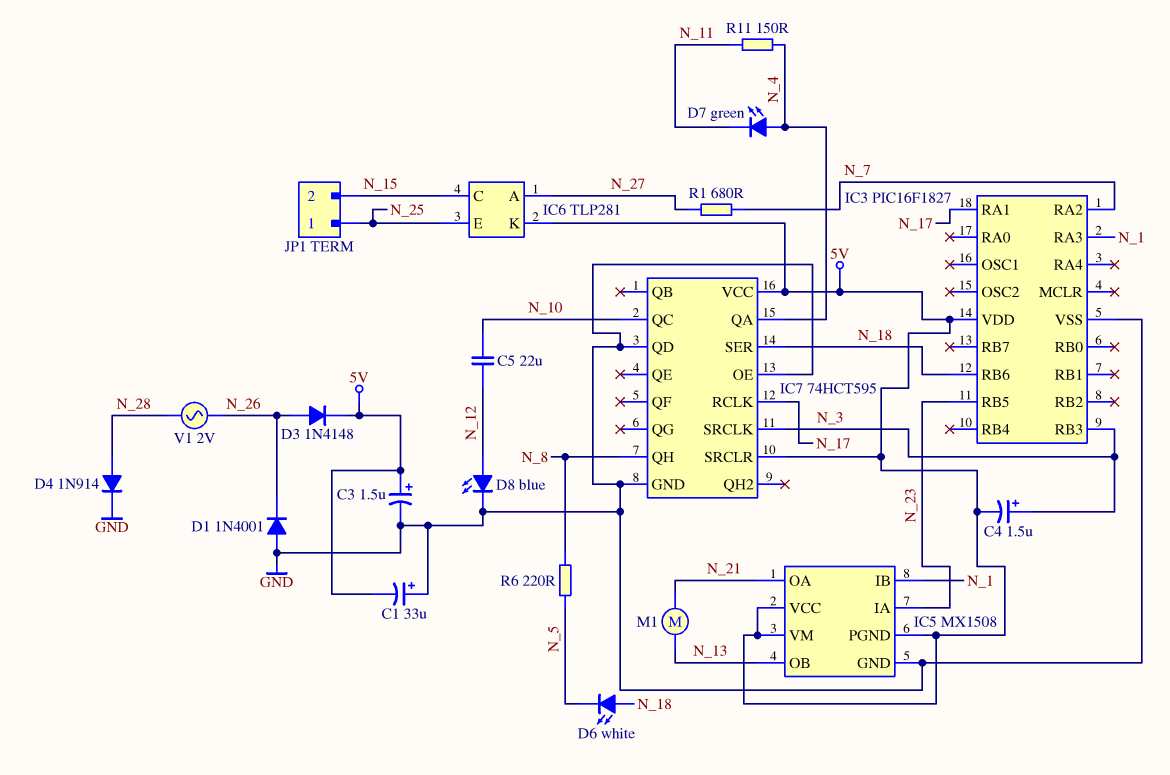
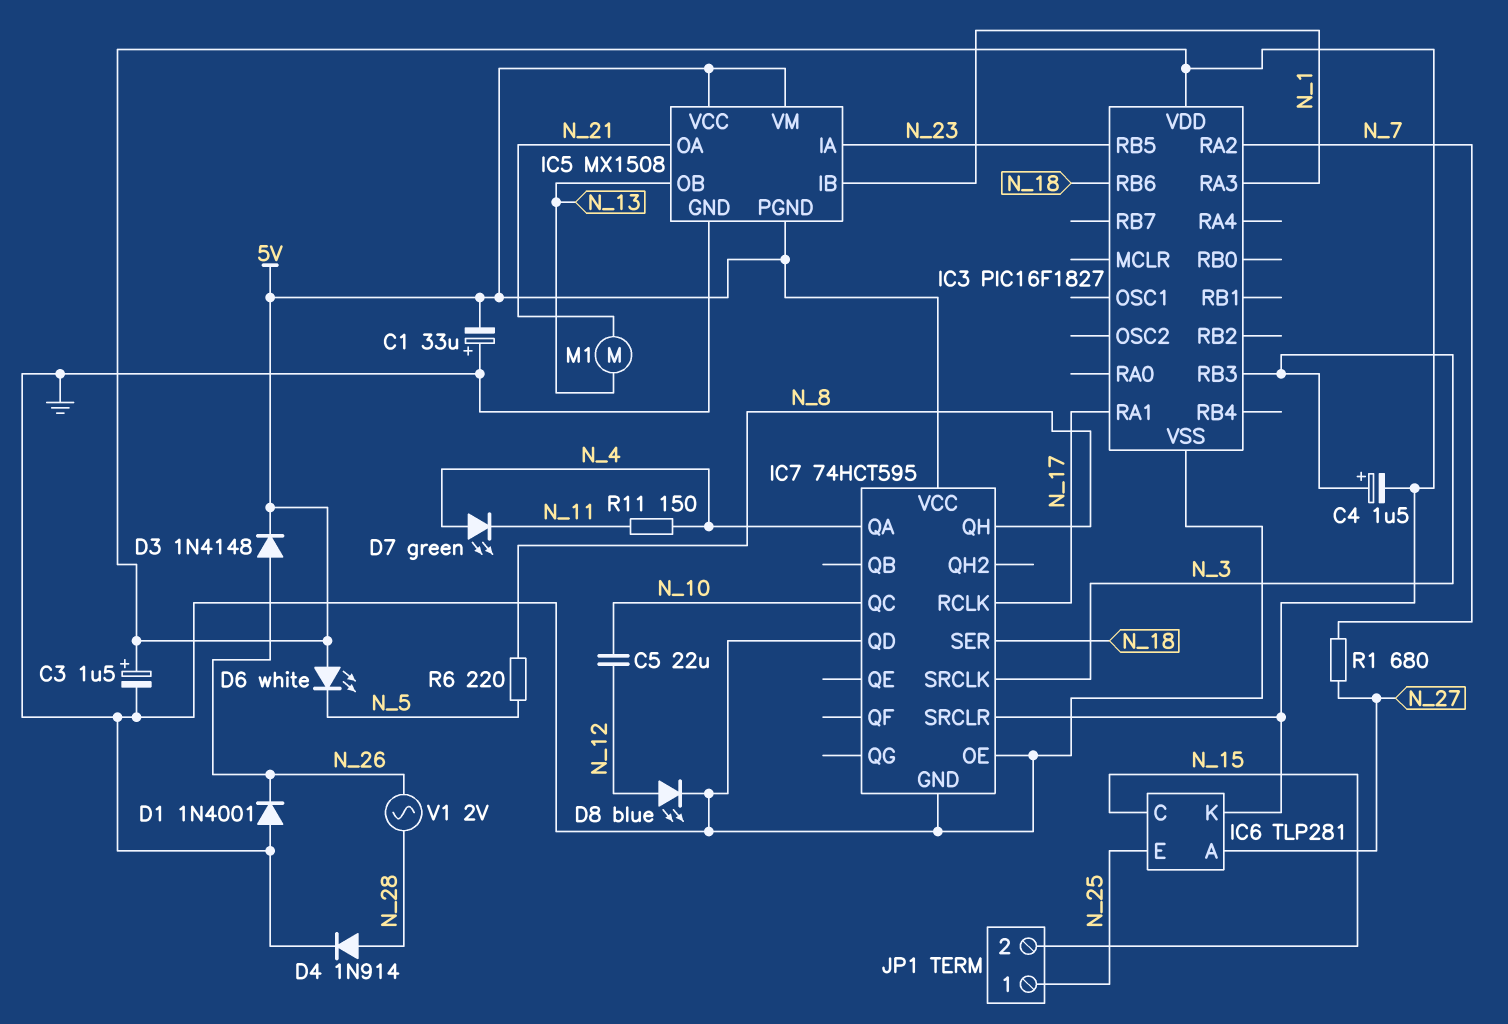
D6: LED white (A N_18, K N_5) -> LED white (A 5V, K N_5)

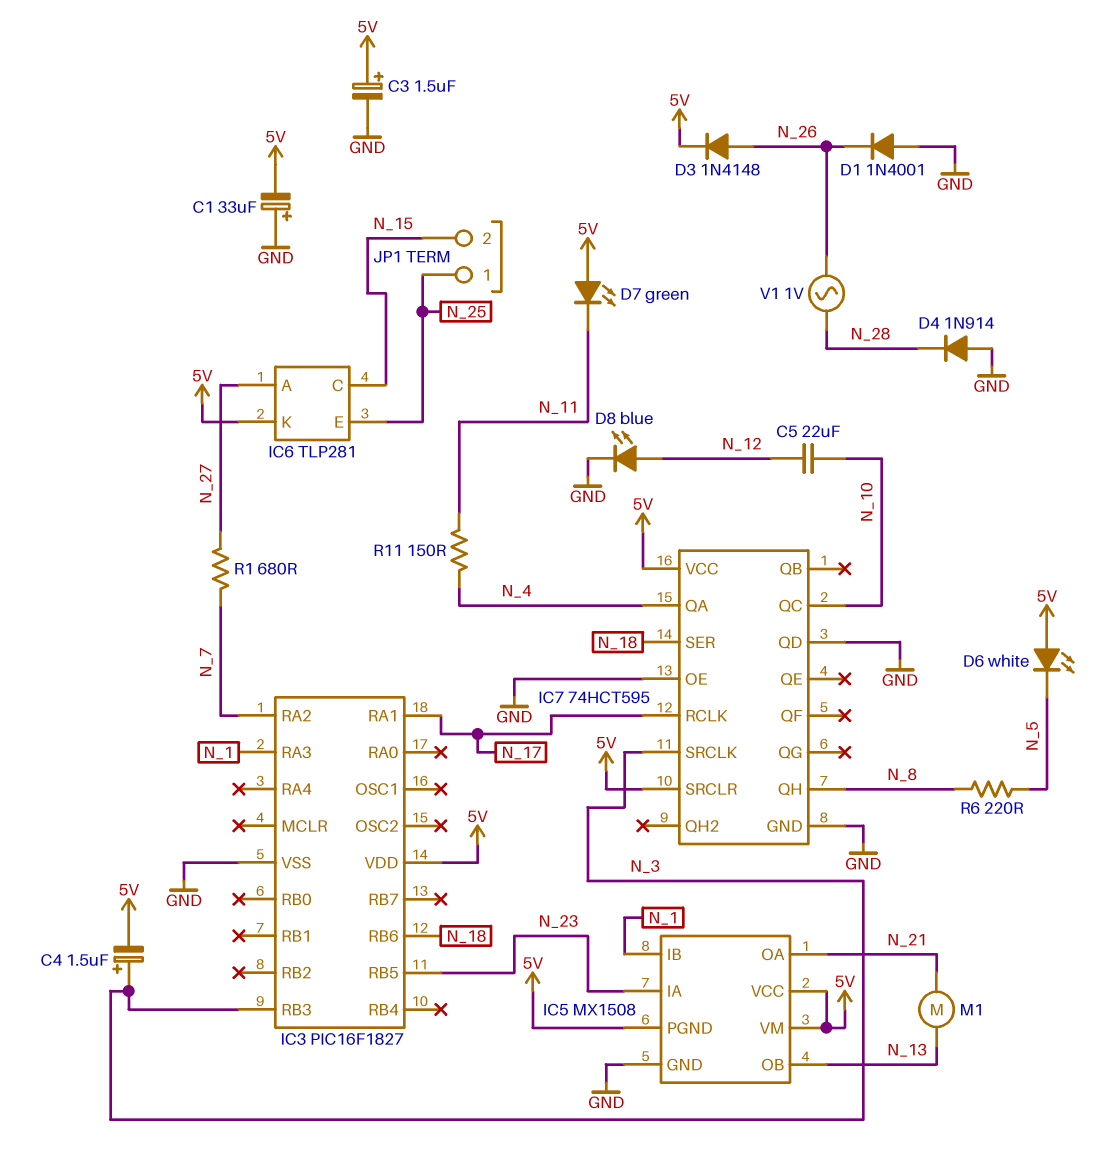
D4: diode 1N914 (A N_28, K GND) -> diode 1N914 (A GND, K N_28)
D7: LED green (A N_4, K N_11) -> LED green (A 5V, K N_11)
V1: AC 2V (N_26, N_28) -> AC 1V (N_26, N_28)

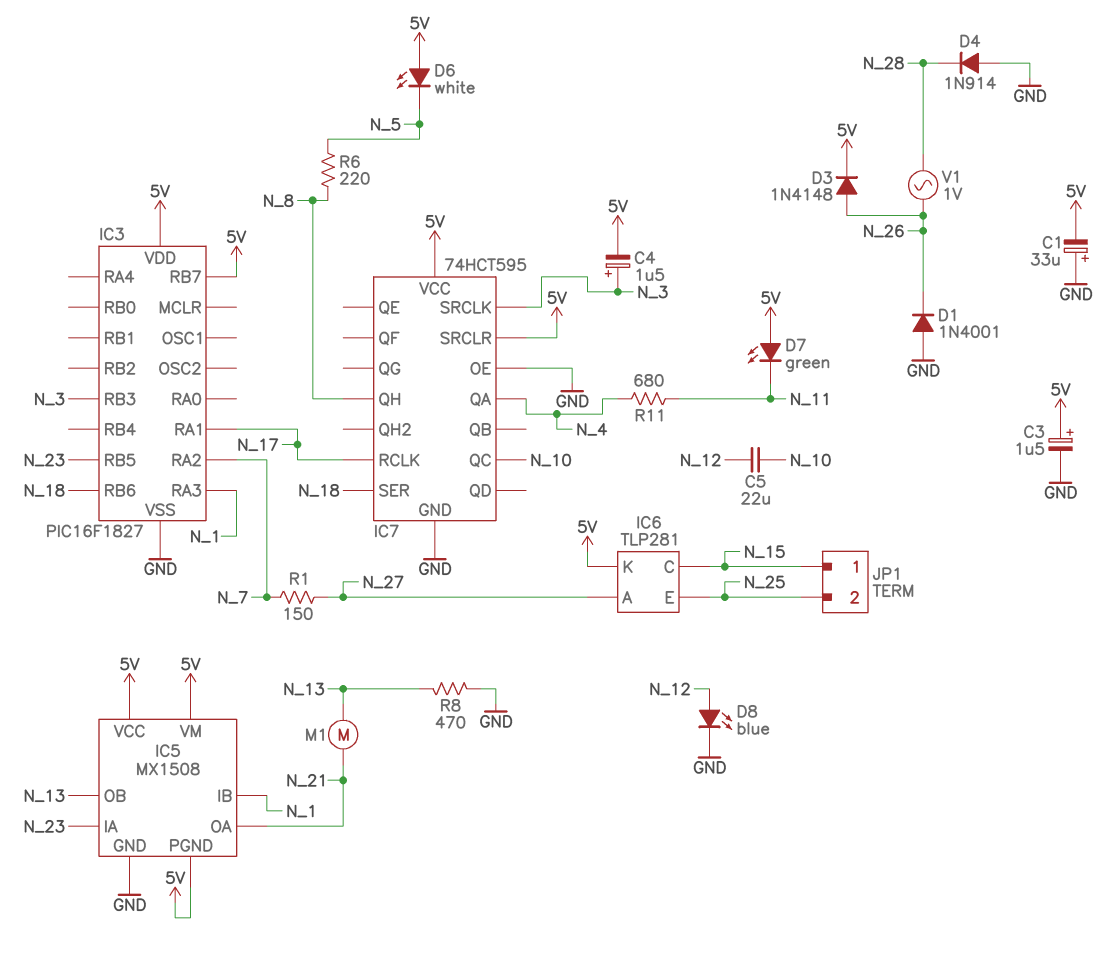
IC3 pin RB7: none -> 5V
IC7 pin QD: GND -> none
JP1 pin 1: N_25 -> N_15
JP1 pin 2: N_15 -> N_25
R1: 680 (N_7, N_27) -> 150 (N_7, N_27)
R8: none -> 470 (GND, N_13)
R11: 150 (N_4, N_11) -> 680 (N_4, N_11)

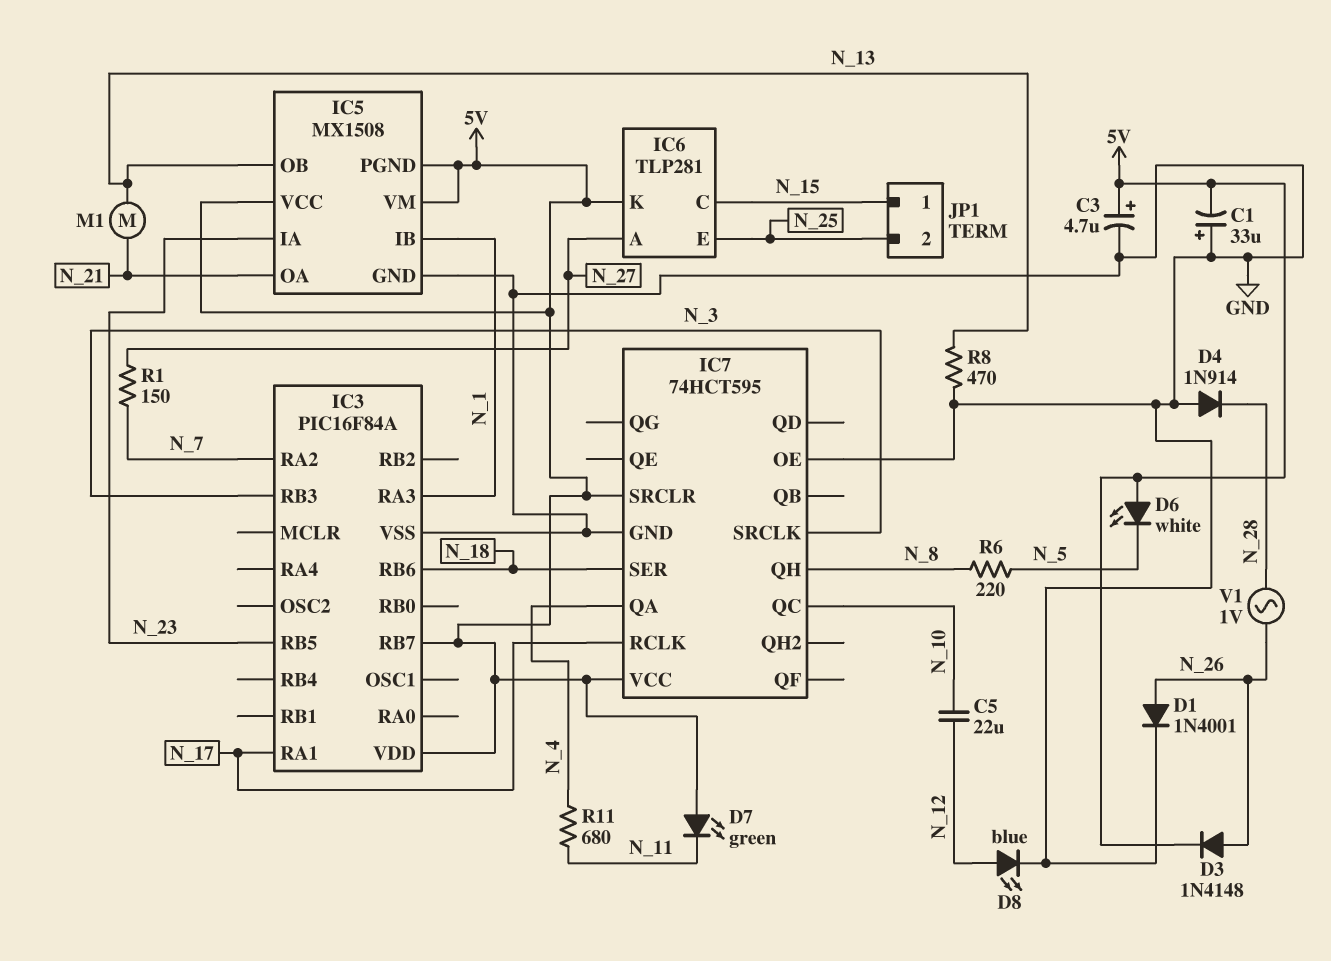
C3: 1.5uF (plus 5V, minus GND) -> 4.7uF (plus 5V, minus GND)
C4: 1.5uF (plus N_3, minus 5V) -> none
D1: diode 1N4001 (A GND, K N_26) -> diode 1N4001 (A N_26, K GND)
IC3: PIC16F1827 -> PIC16F84A

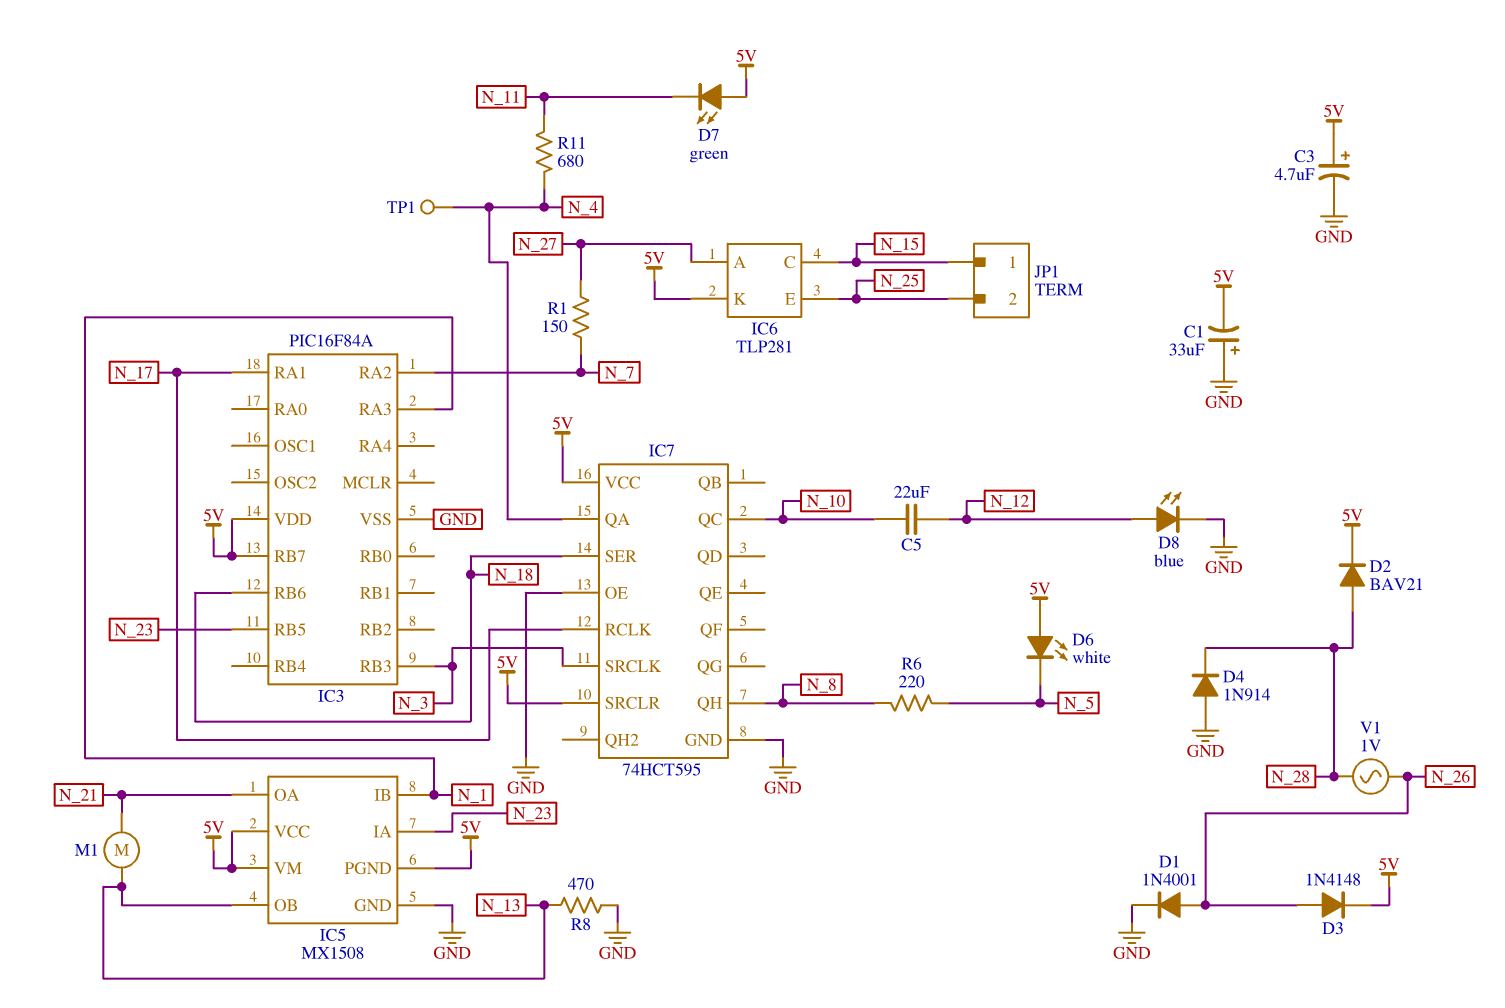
D2: none -> diode BAV21 (A N_28, K 5V)
TP1: none -> test point (N_4)

